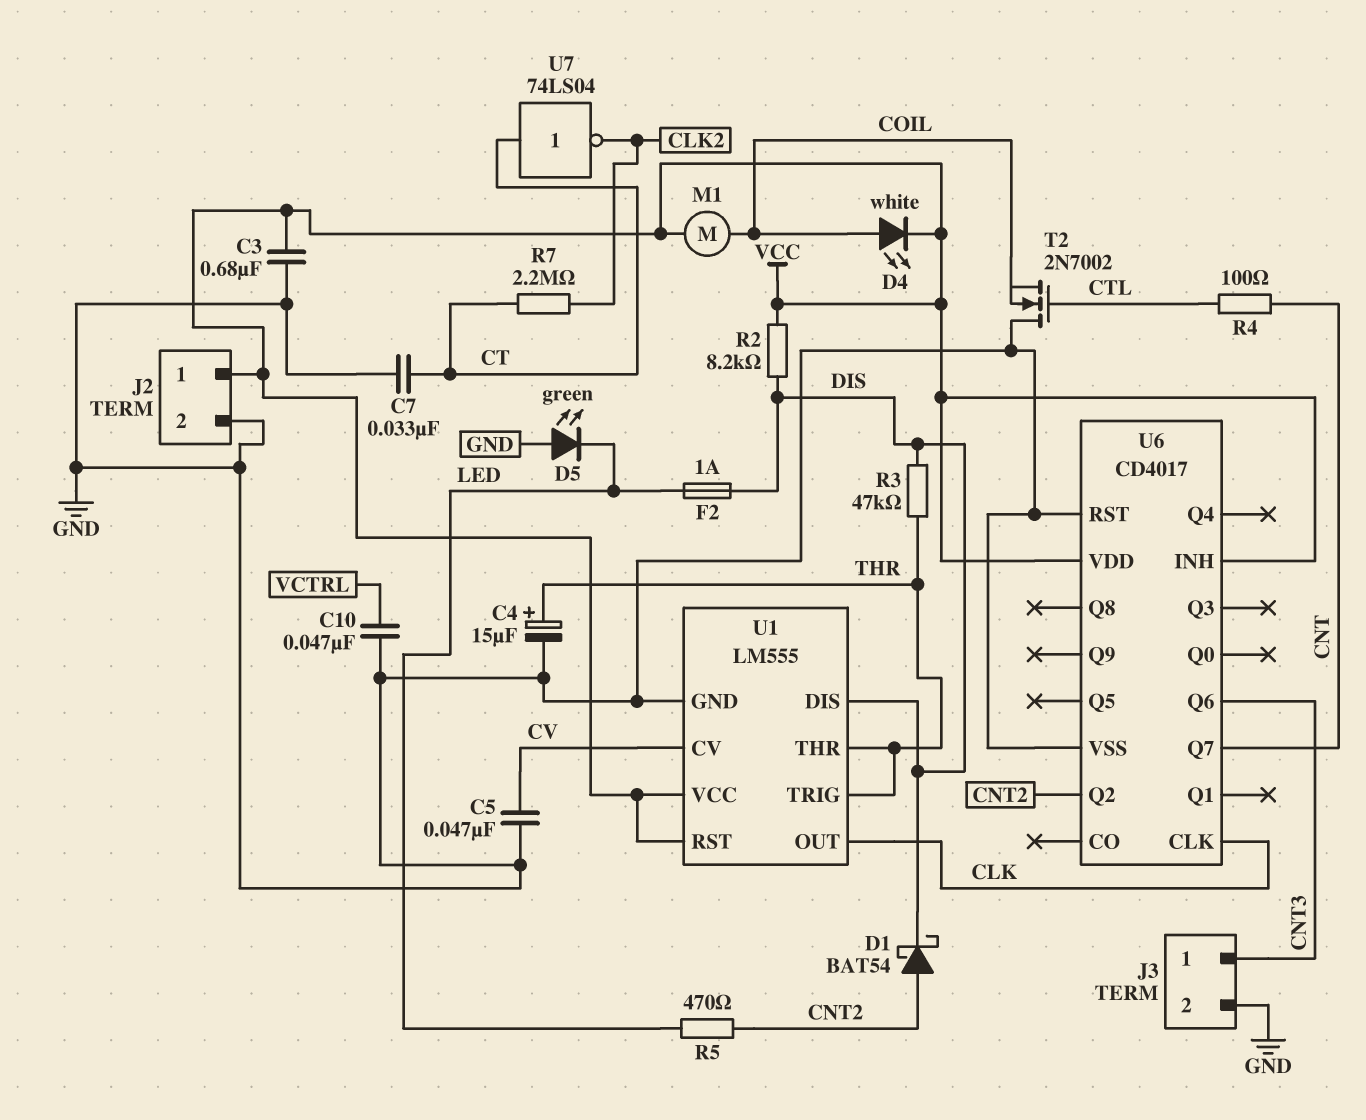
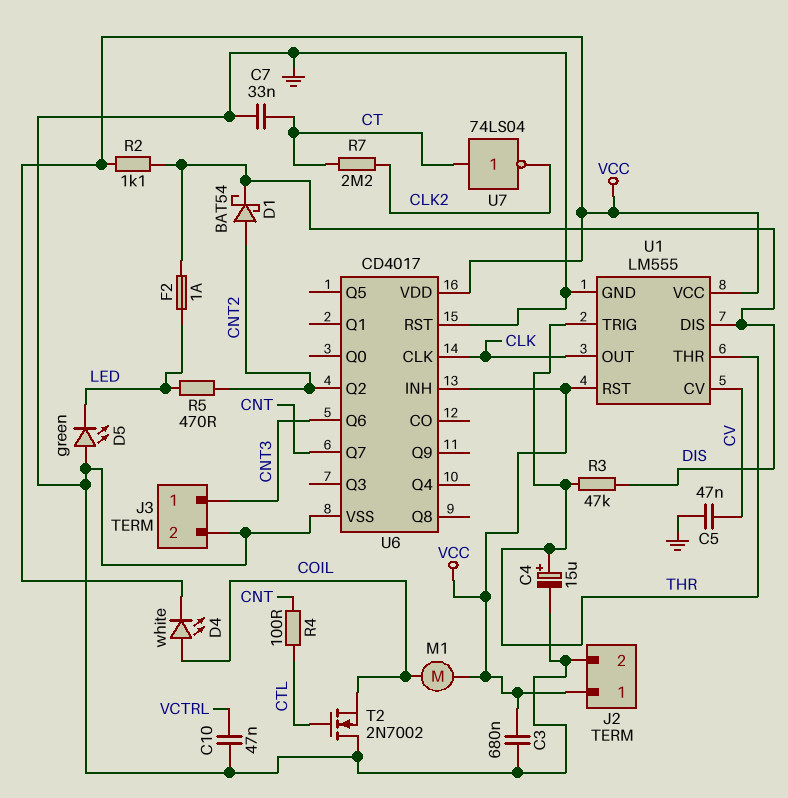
R2: 8.2k (DIS, VCC) -> 1.1k (DIS, VCC)

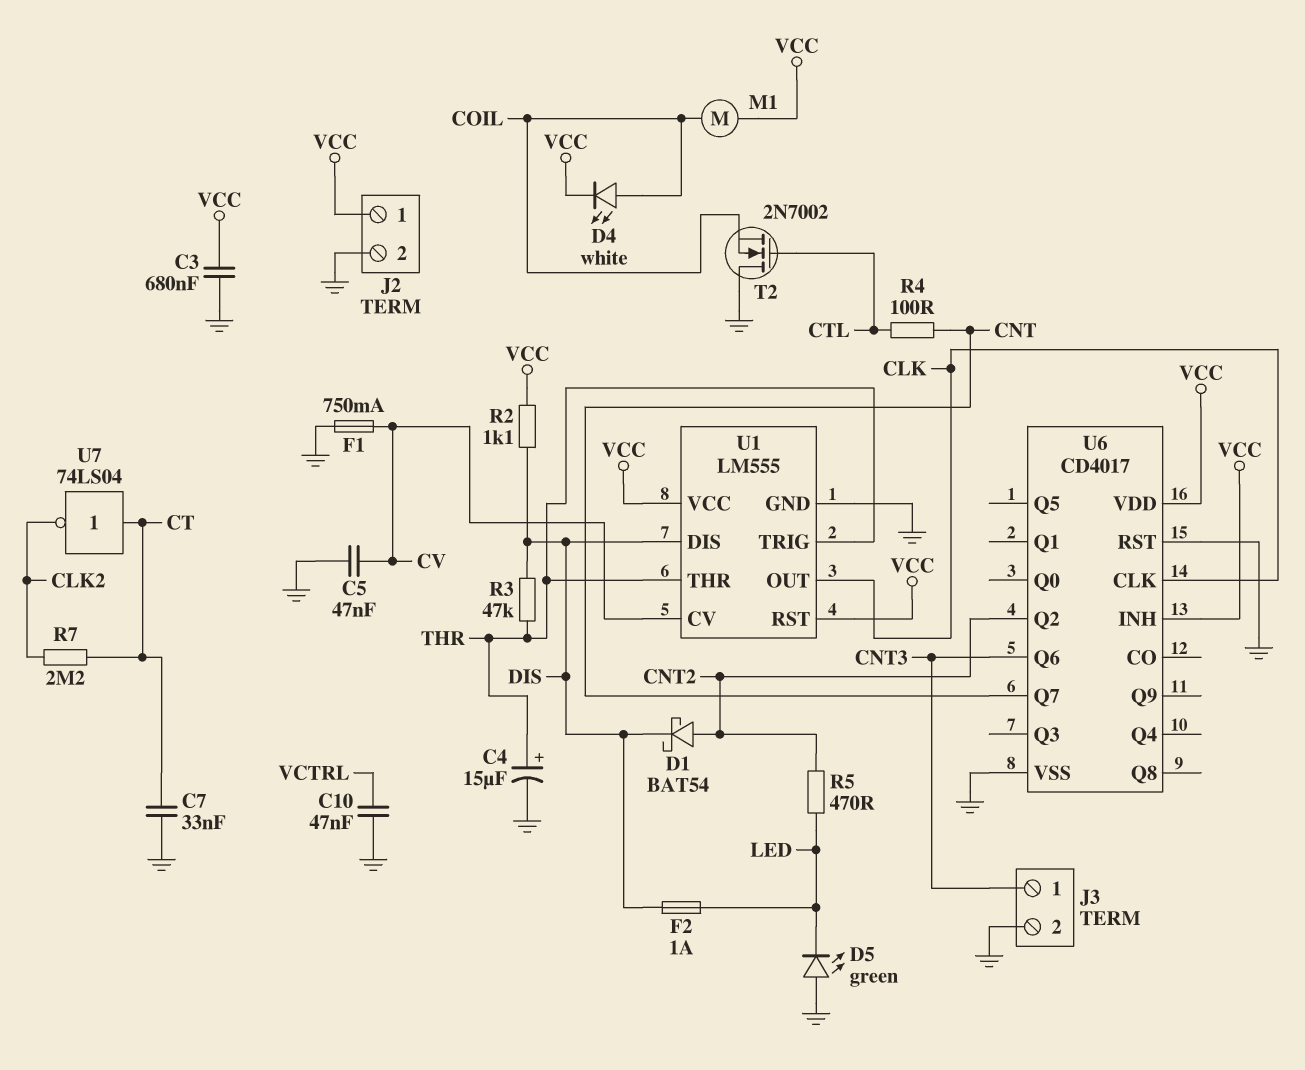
F1: none -> 750mA (CV, GND)

